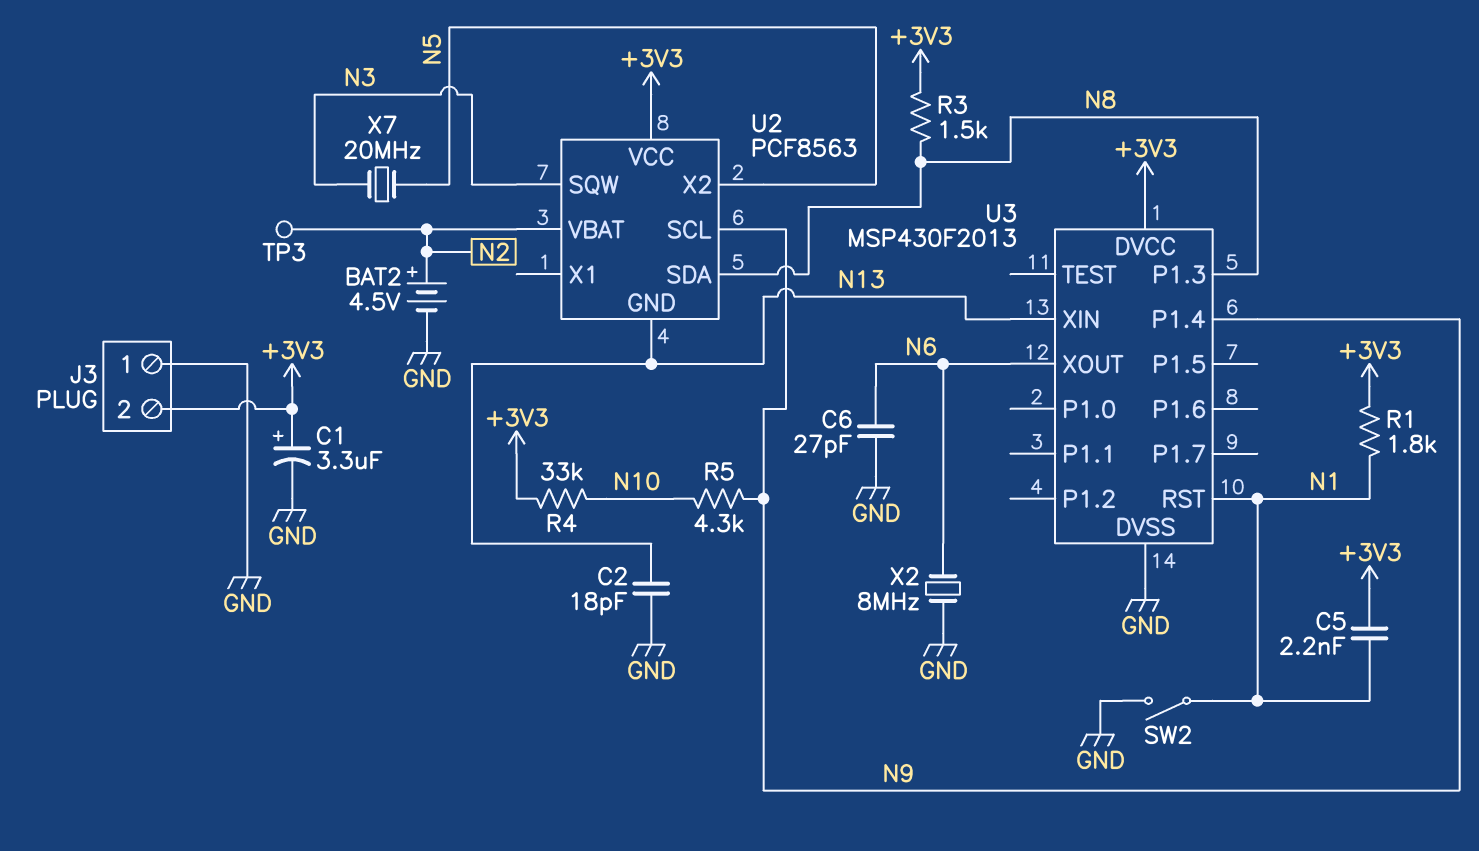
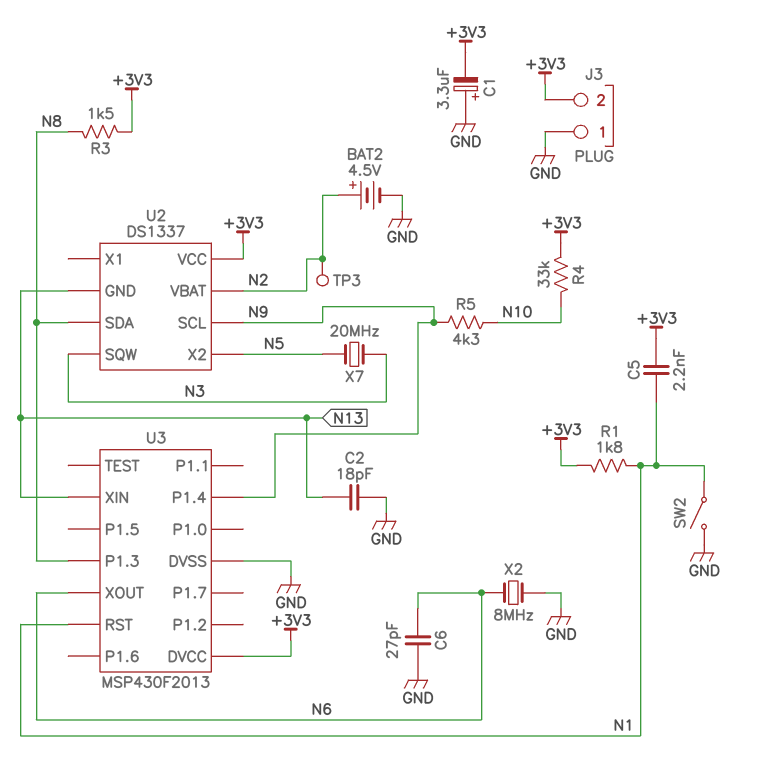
C1: 3.3uF (plus +3V3, minus GND) -> 3.3uF (plus GND, minus +3V3)
U2: PCF8563 -> DS1337

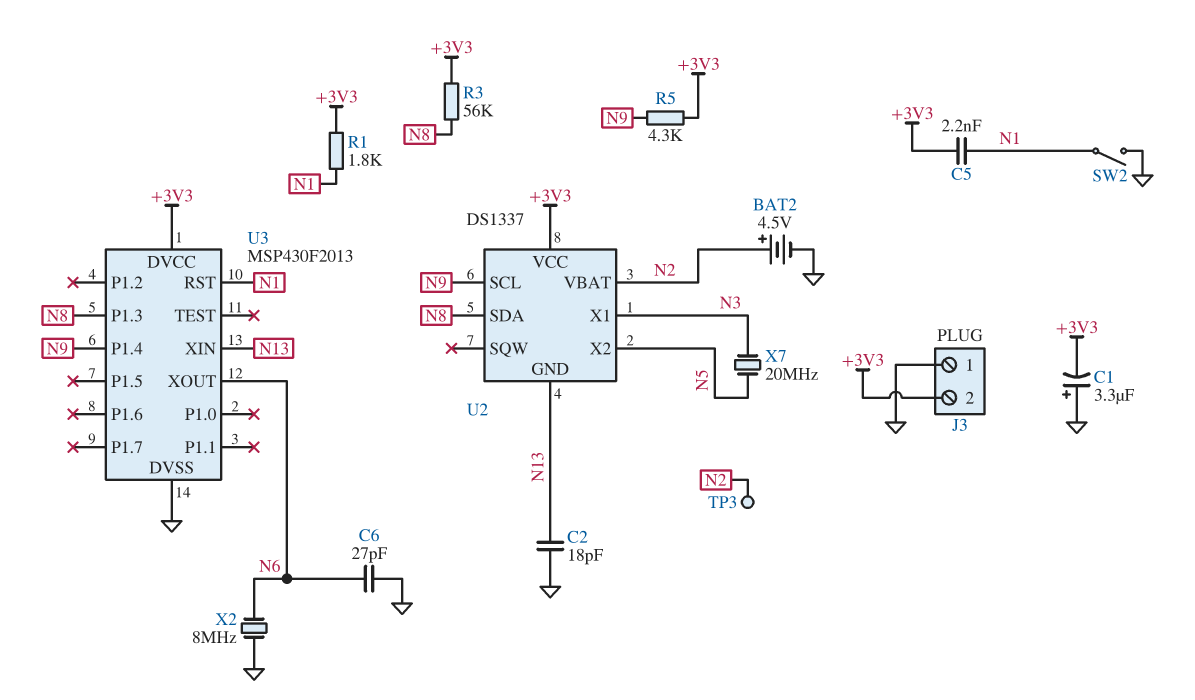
R3: 1.5k (+3V3, N8) -> 56k (+3V3, N8)
R4: 33k (+3V3, N10) -> none
R5: 4.3k (N9, N10) -> 4.3k (+3V3, N9)
U2 pin SQW: N3 -> none
U2 pin X1: none -> N3

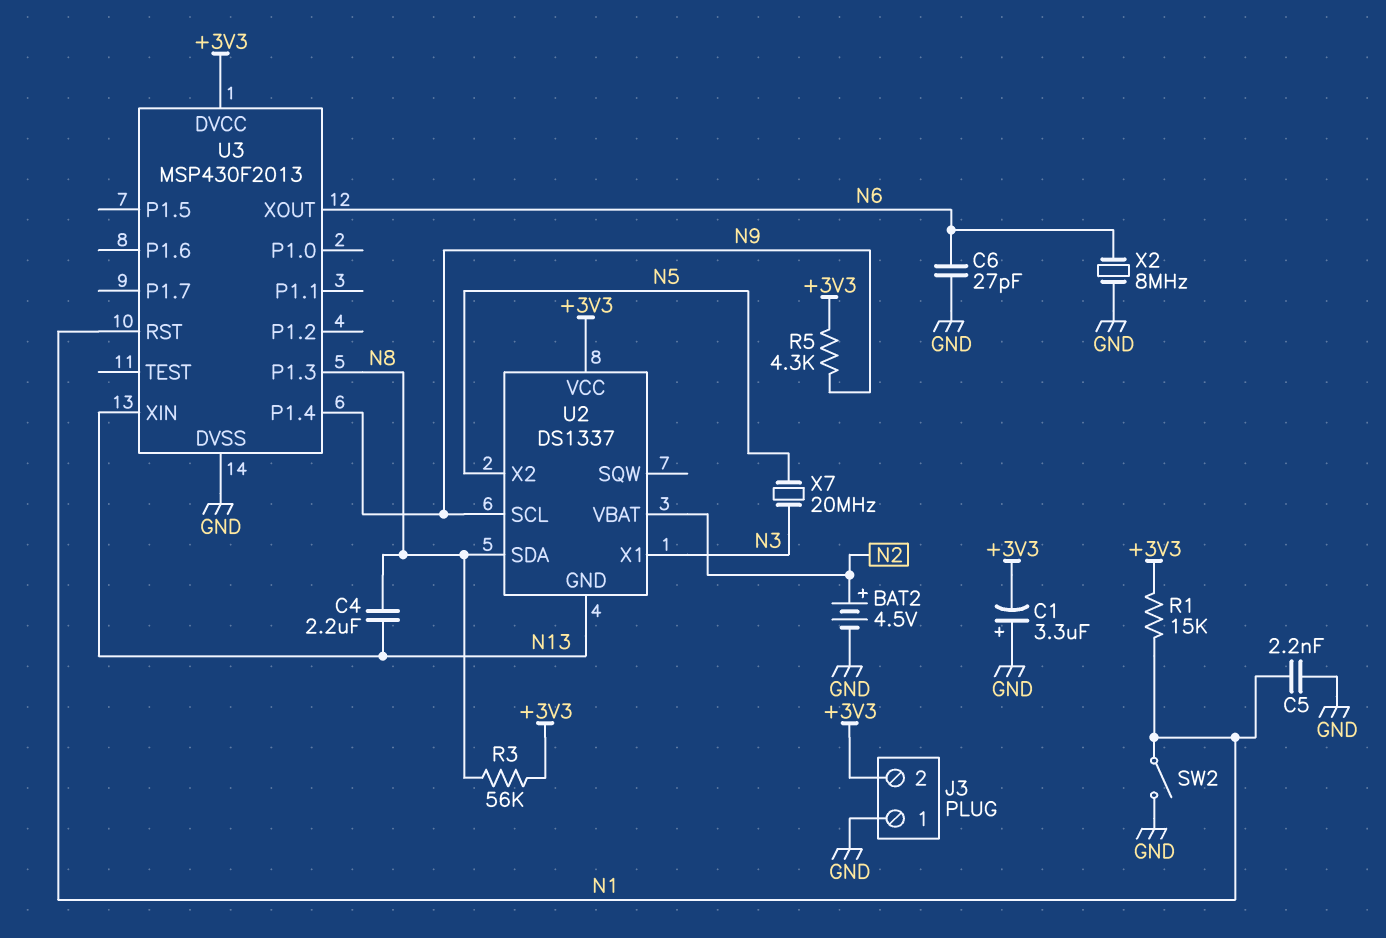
C2: 18pF (GND, N13) -> none
C4: none -> 2.2uF (N8, N13)
C5: 2.2nF (+3V3, N1) -> 2.2nF (GND, N1)
R1: 1.8k (+3V3, N1) -> 15k (+3V3, N1)
TP3: test point (N2) -> none

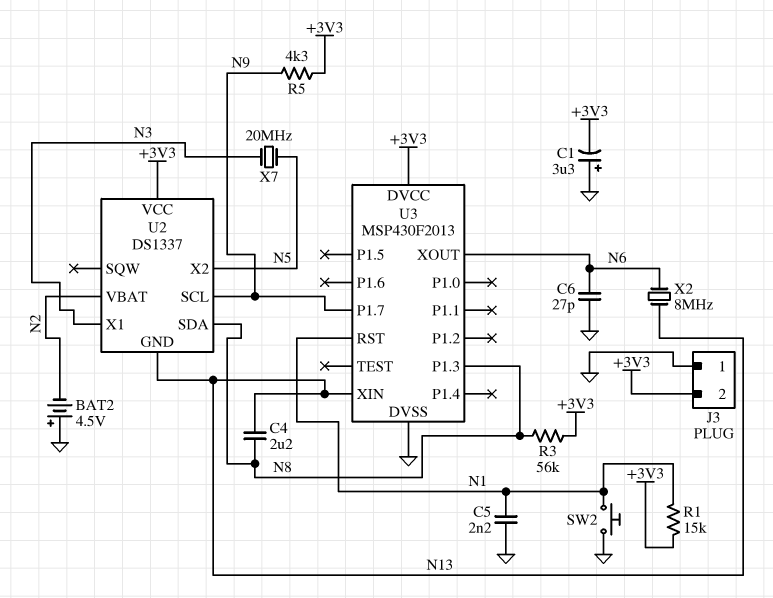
BAT2: 4.5V (plus N2, minus GND) -> 4.5V (plus GND, minus N2)
SW2: switch (GND, N1) -> button (GND, N1)
U3 pin P1.4: N9 -> none
U3 pin P1.7: none -> N9
X2: 8MHz (GND, N6) -> 8MHz (N6, N13)

